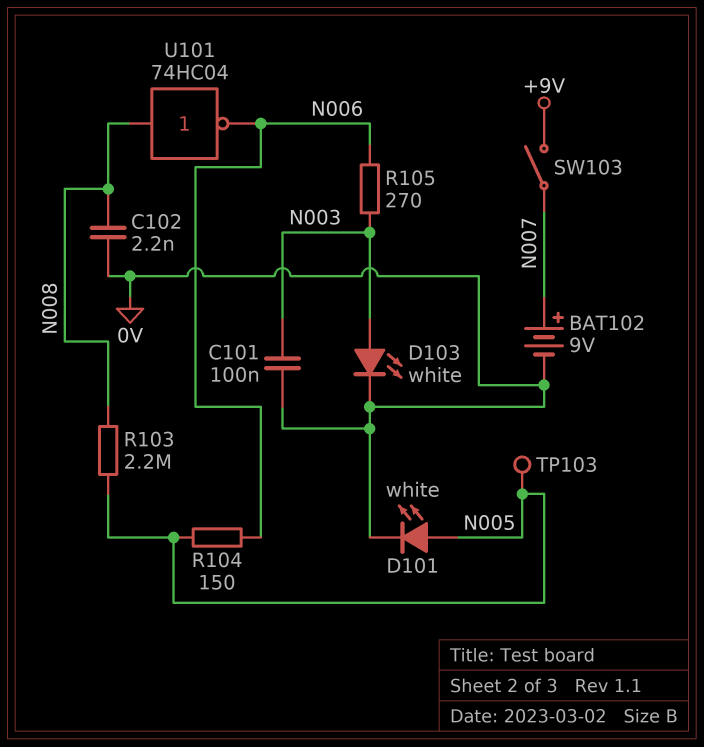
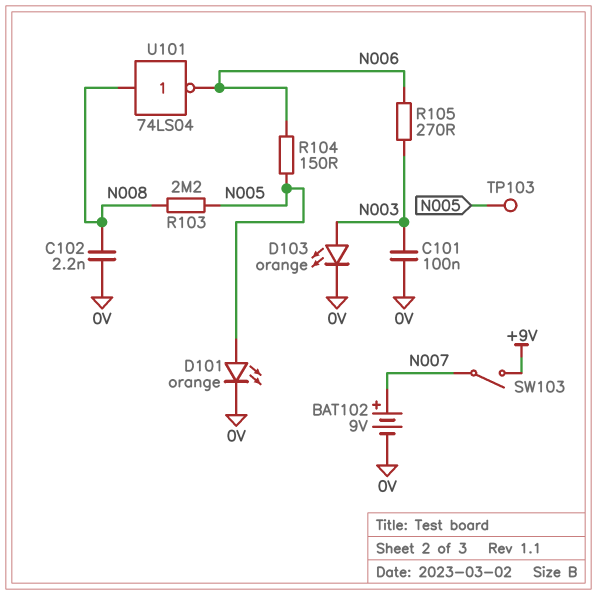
D101: LED white (A N005, K 0V) -> LED orange (A N005, K 0V)
D103: LED white (A N003, K 0V) -> LED orange (A N003, K 0V)
U101: NOT 74HC04 (in N008, out N006) -> NOT 74LS04 (in N008, out N006)

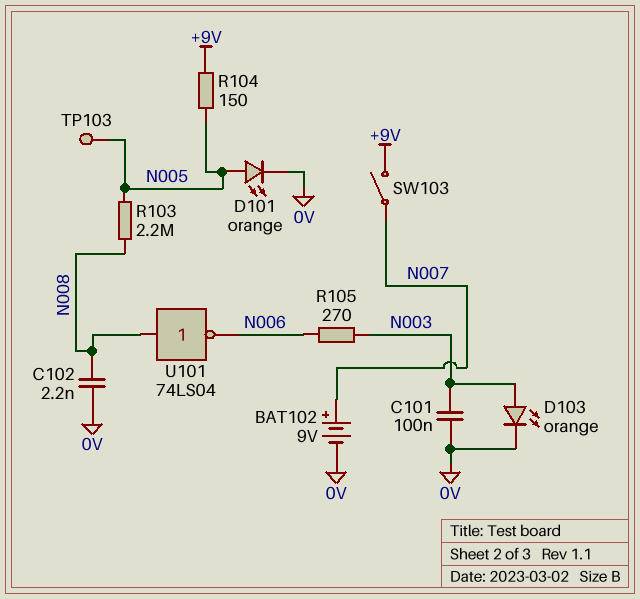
R104: 150 (N005, N006) -> 150 (+9V, N005)

